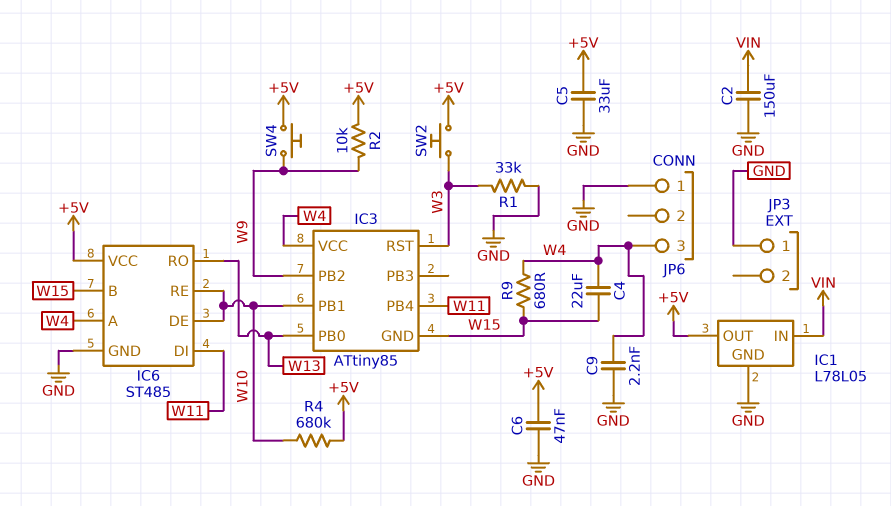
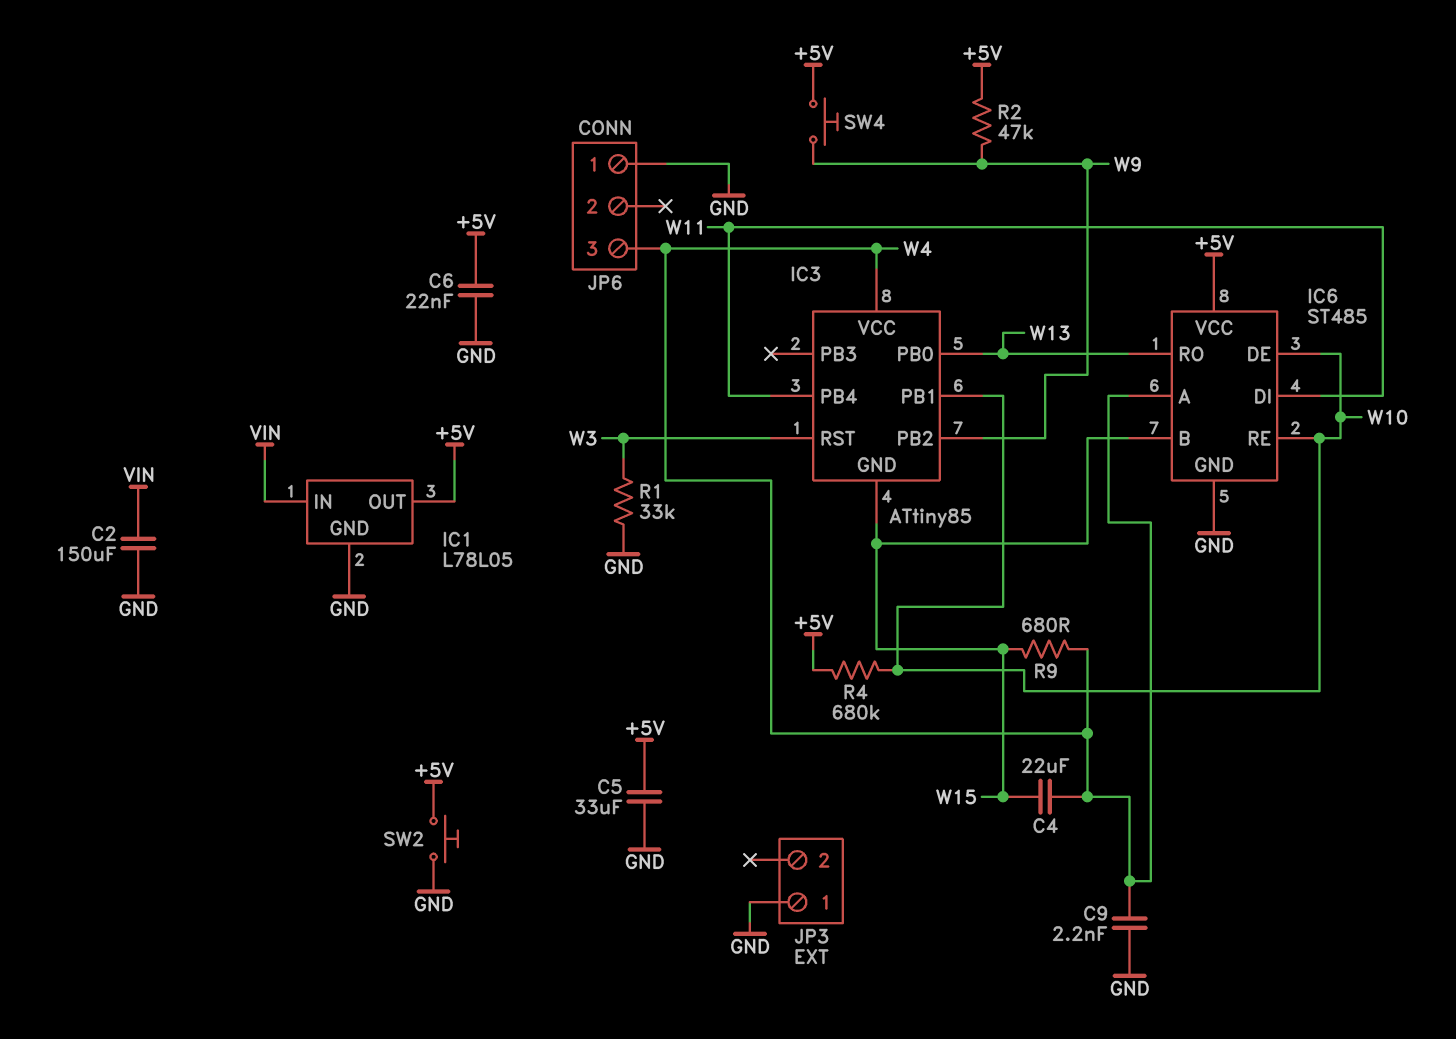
C6: 47nF (+5V, GND) -> 22nF (+5V, GND)
R2: 10k (+5V, W9) -> 47k (+5V, W9)
SW2: button (+5V, W3) -> button (+5V, GND)

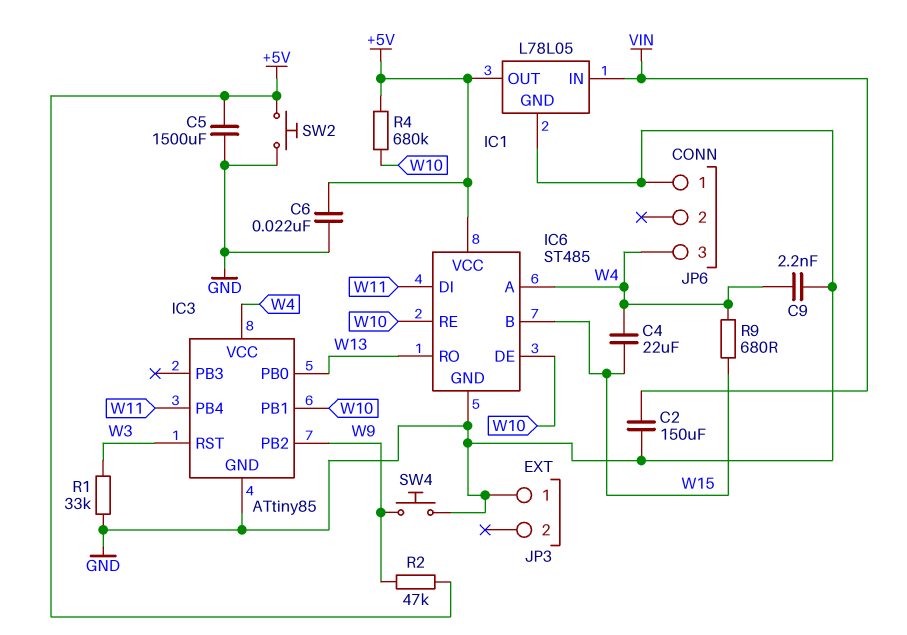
C5: 33uF (+5V, GND) -> 1500uF (+5V, GND)
IC3 pin GND: W15 -> GND
SW4: button (+5V, W9) -> button (GND, W9)

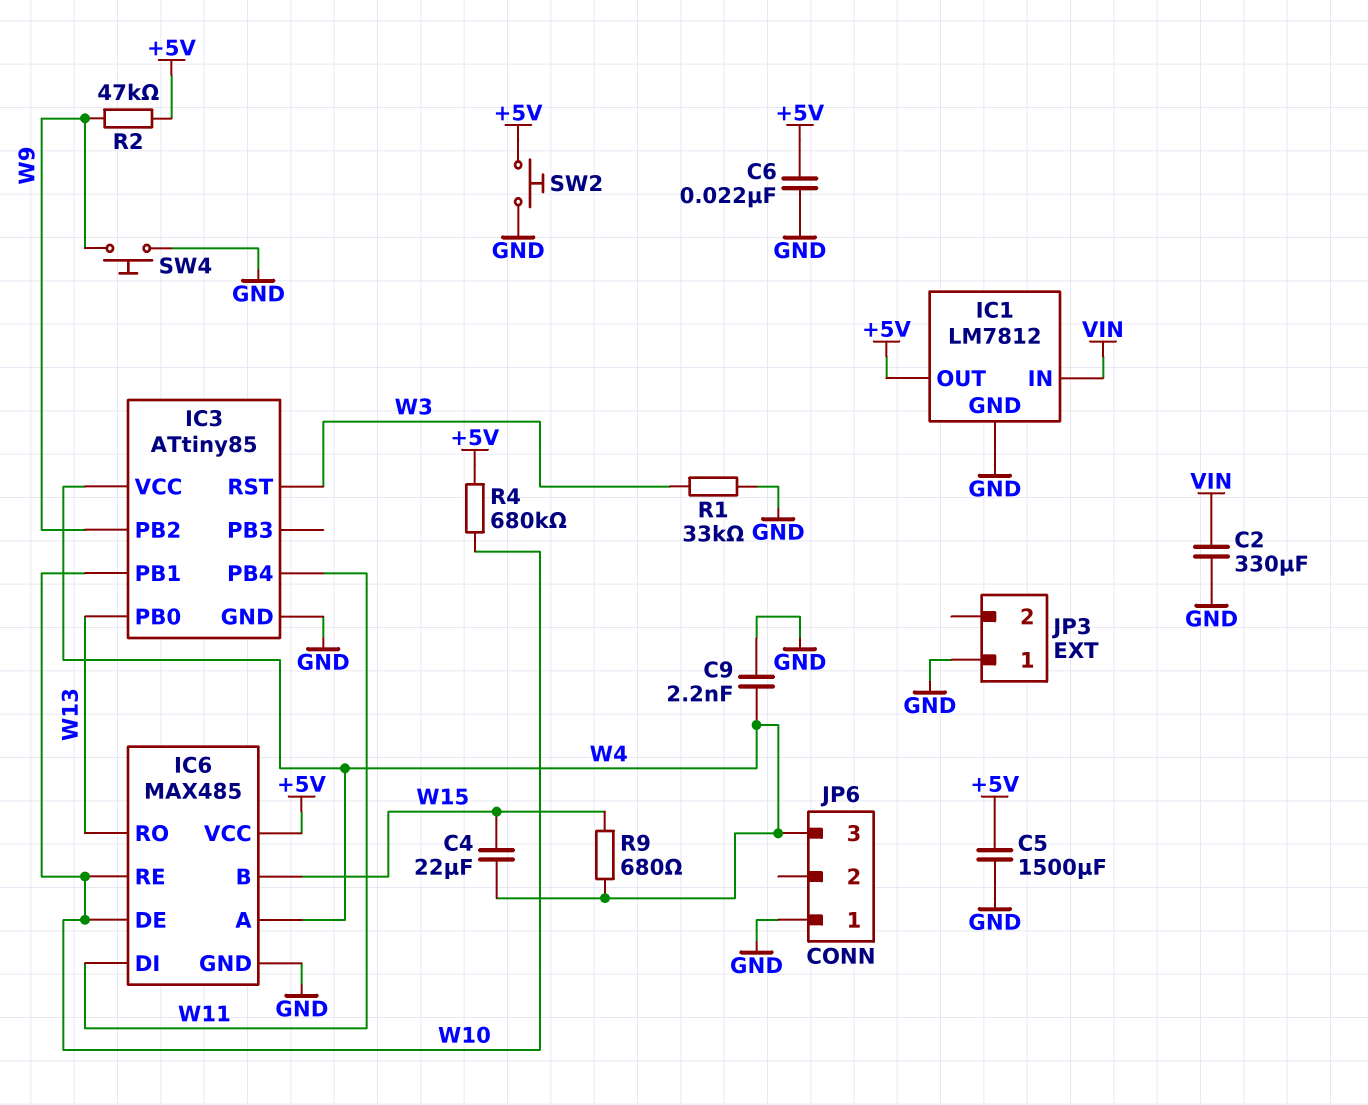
C2: 150uF (GND, VIN) -> 330uF (GND, VIN)
IC1: L78L05 -> LM7812
IC6: ST485 -> MAX485

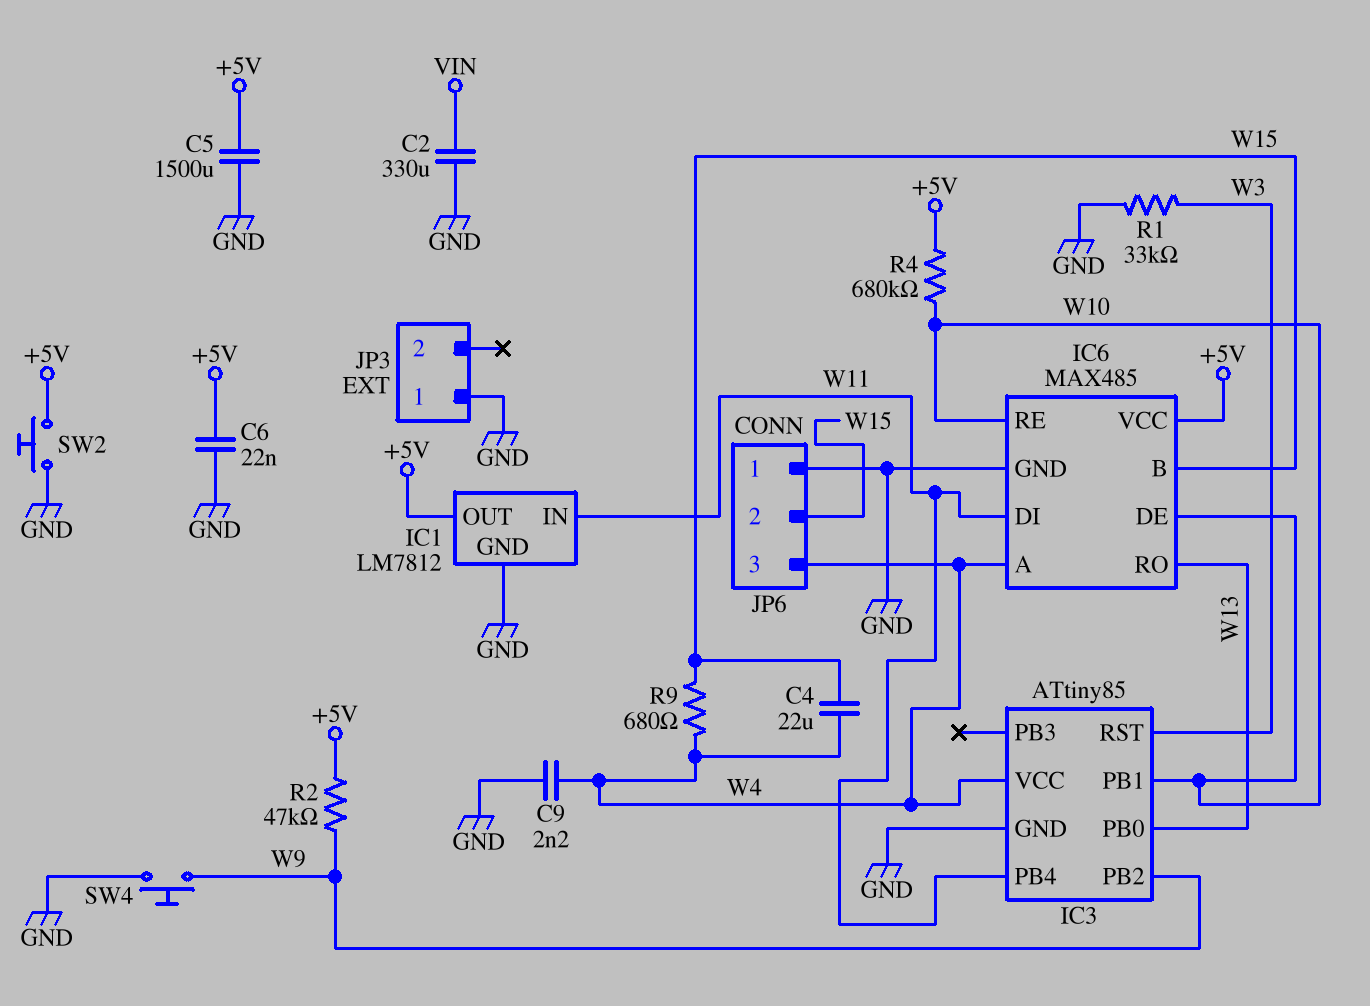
IC1 pin IN: VIN -> W11
JP6 pin 2: none -> W15

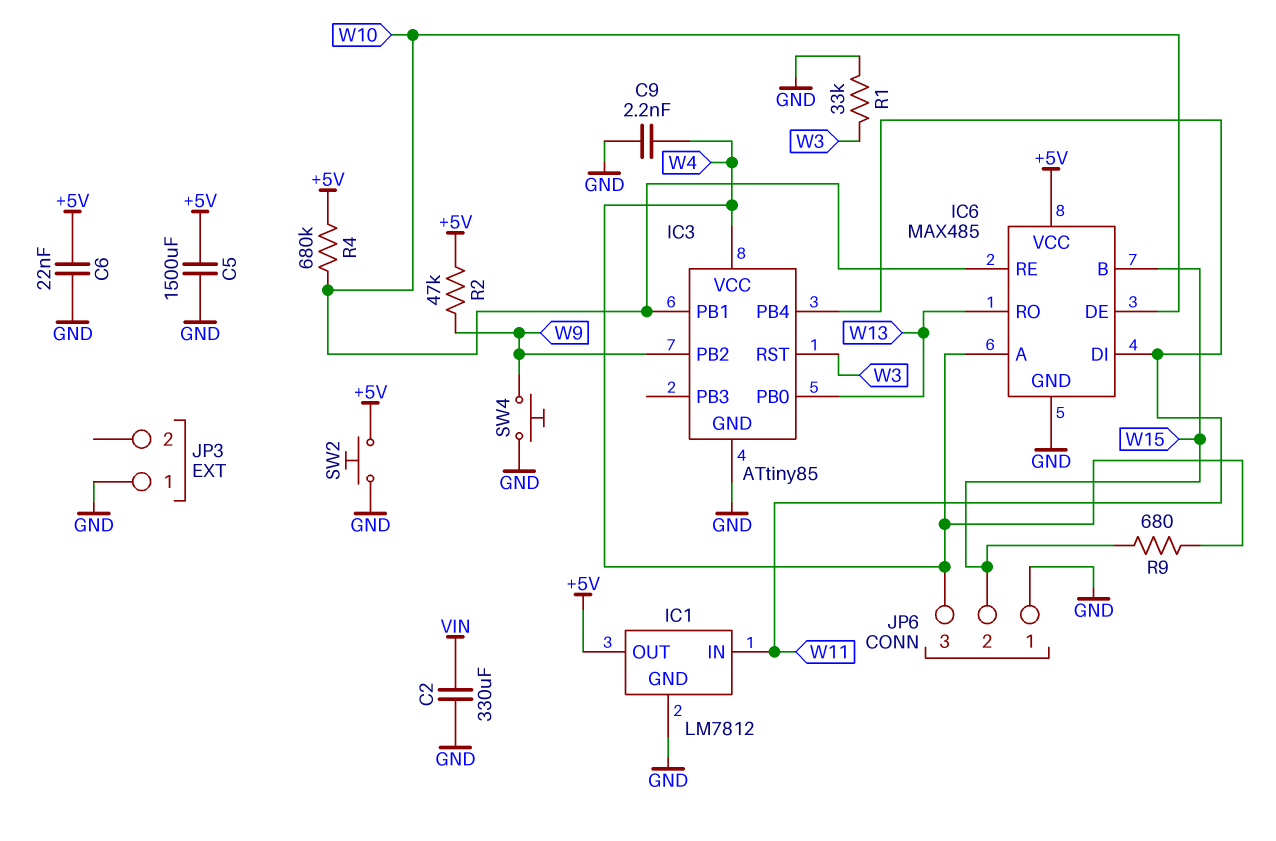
C4: 22uF (W4, W15) -> none

